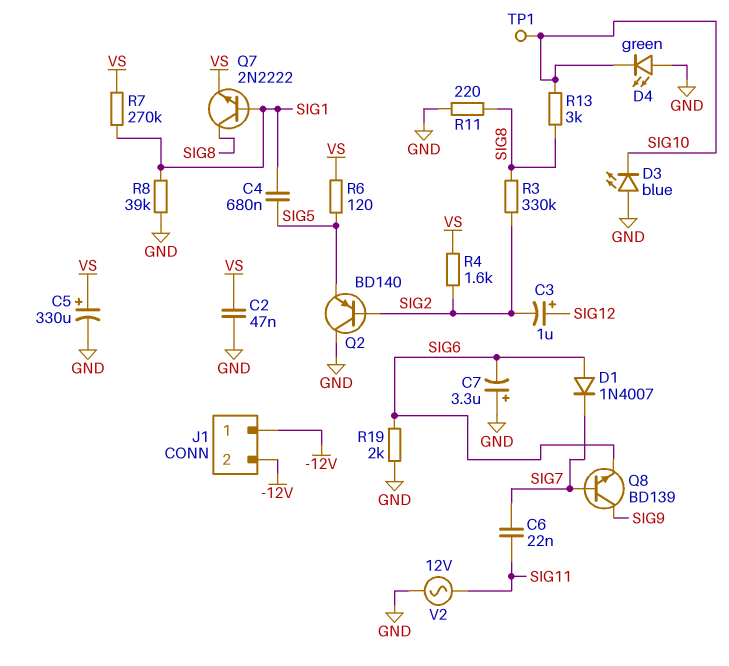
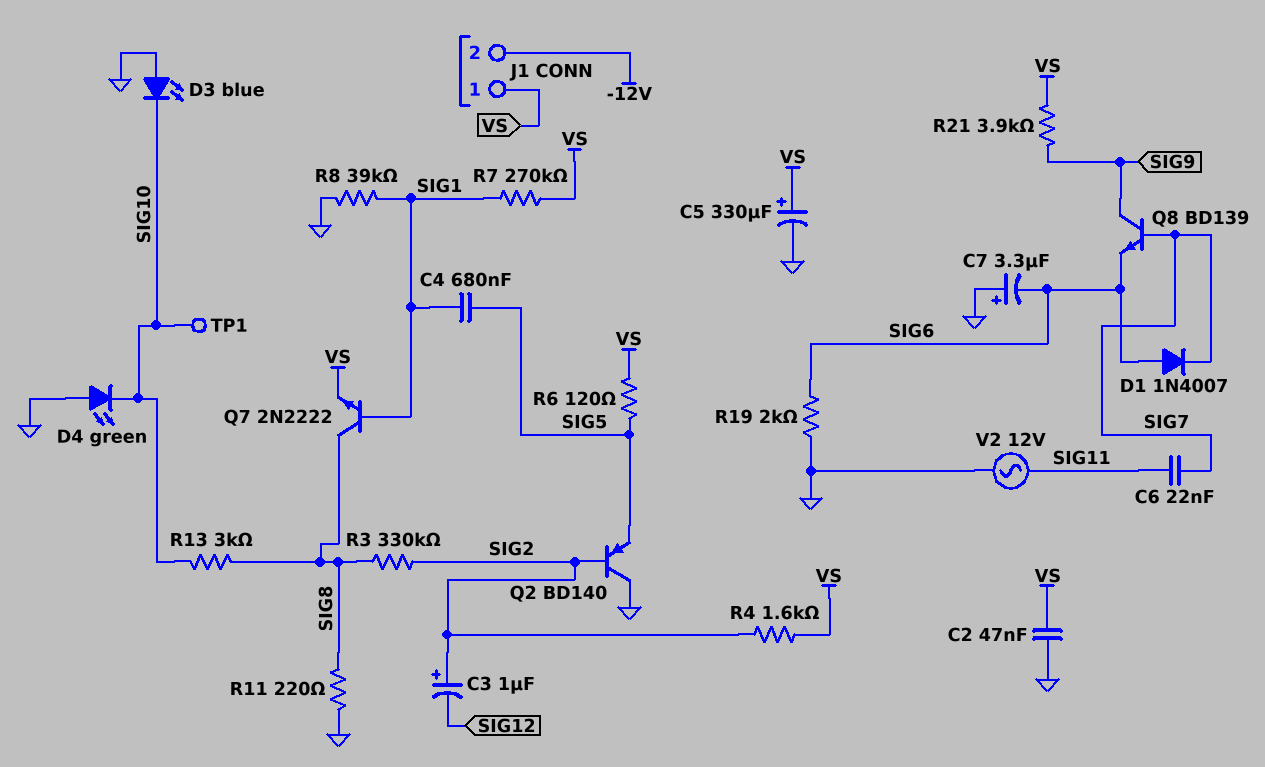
C3: 1uF (plus SIG12, minus SIG2) -> 1uF (plus SIG2, minus SIG12)
J1 pin 1: -12V -> VS
R21: none -> 3.9k (SIG9, VS)

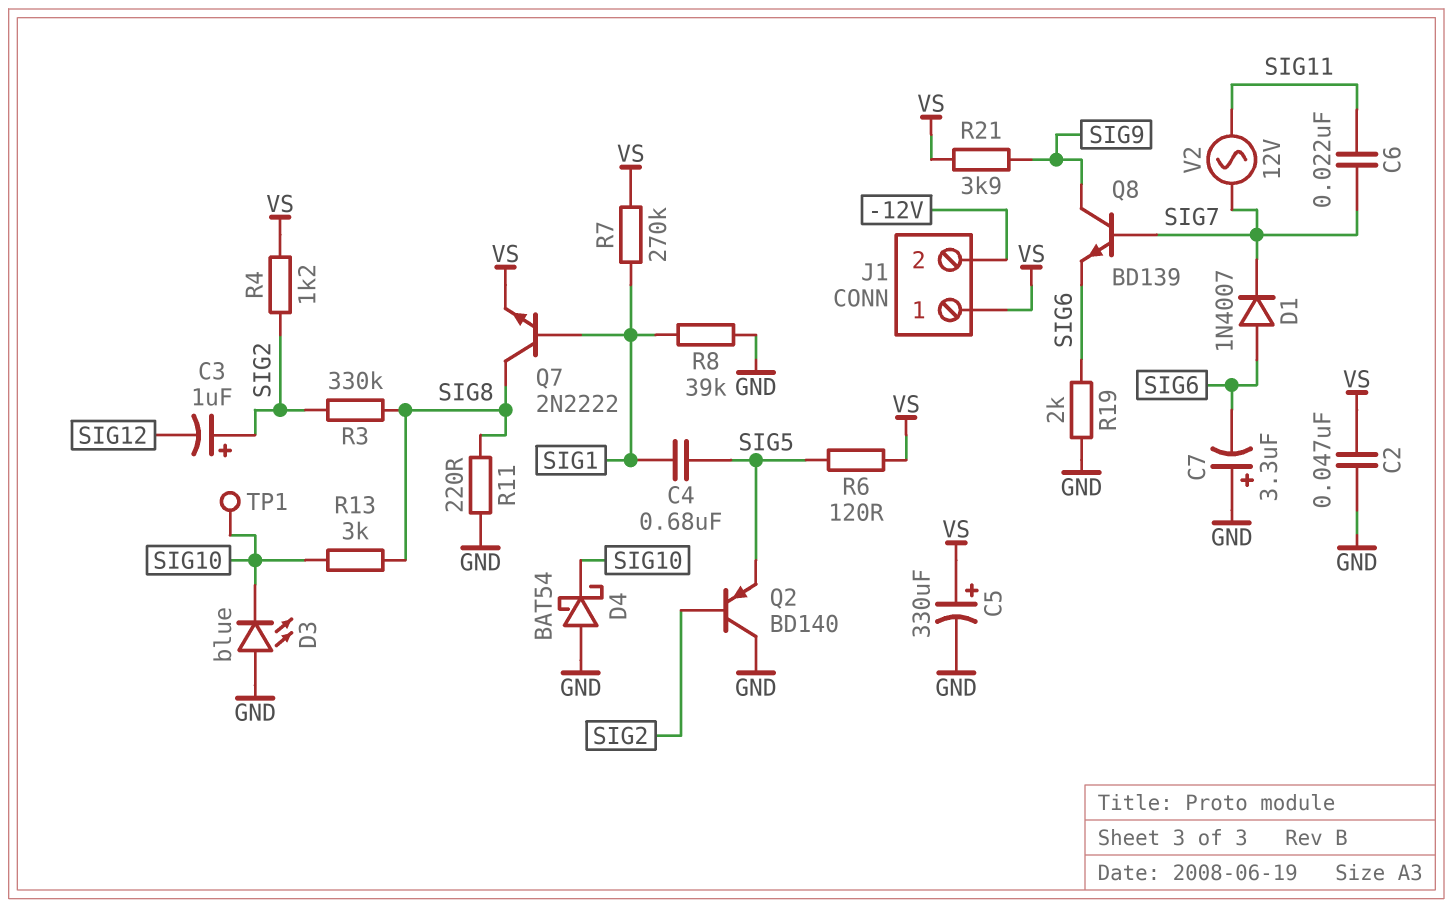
D4: LED green (A GND, K SIG10) -> schottky BAT54 (A GND, K SIG10)
R4: 1.6k (SIG2, VS) -> 1.2k (SIG2, VS)
V2: AC 12V (GND, SIG11) -> AC 12V (SIG7, SIG11)

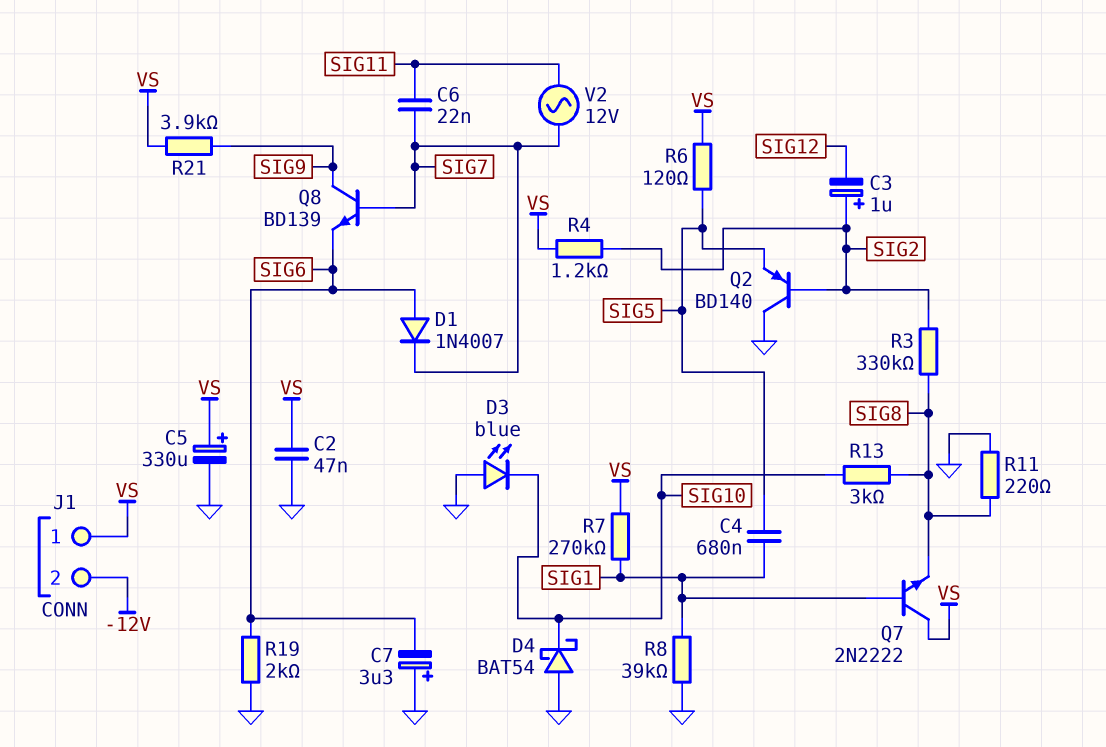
Q7: NPN 2N2222 (B SIG1, C SIG8, E VS) -> NPN 2N2222 (B SIG1, C VS, E SIG8)
TP1: test point (SIG10) -> none

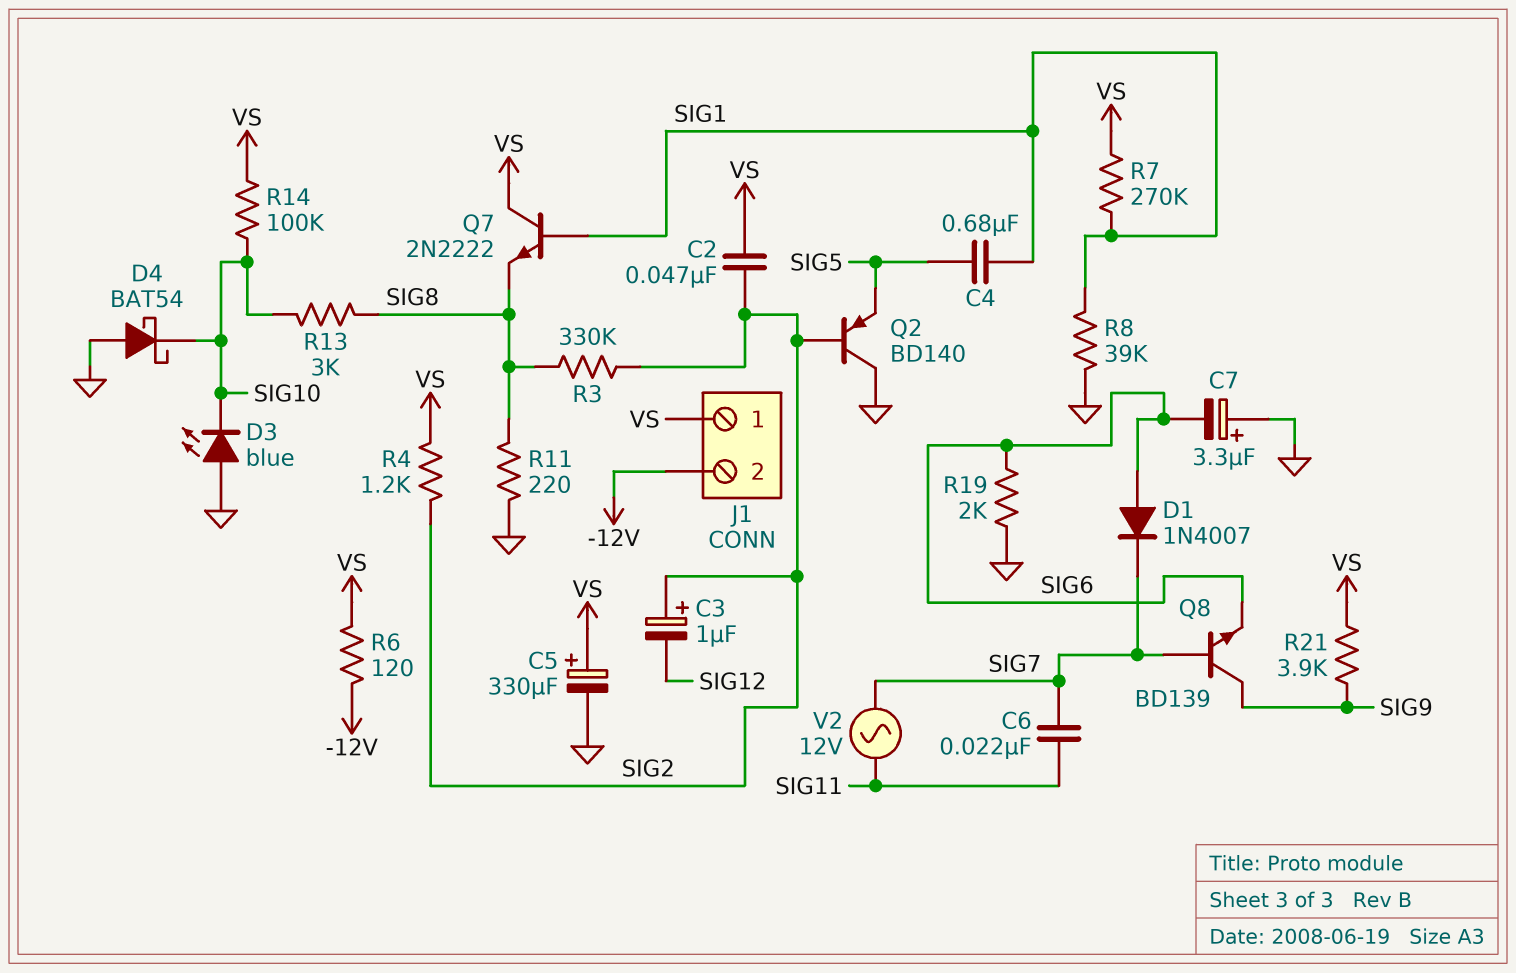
C2: 47nF (GND, VS) -> 47nF (SIG2, VS)
R6: 120 (SIG5, VS) -> 120 (-12V, VS)
R14: none -> 100k (SIG10, VS)

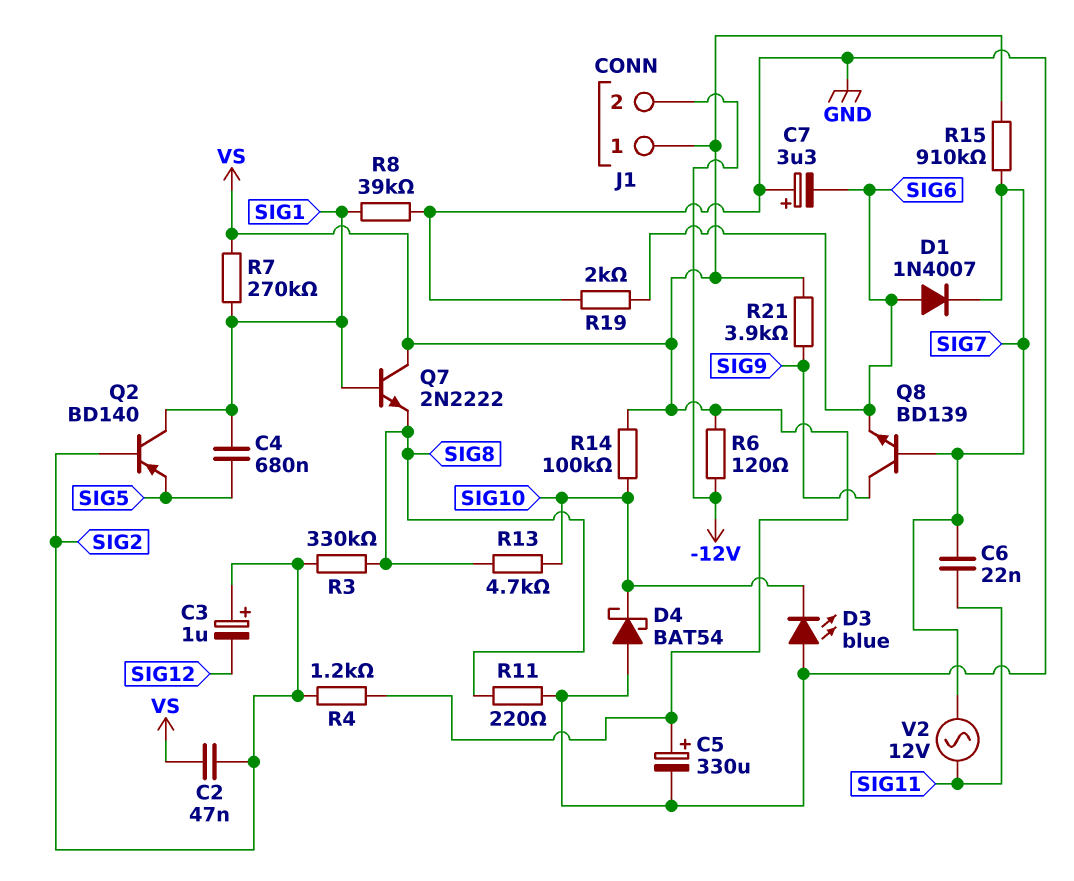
Q2: PNP BD140 (B SIG2, C GND, E SIG5) -> PNP BD140 (B SIG2, C SIG1, E SIG5)
R13: 3k (SIG8, SIG10) -> 4.7k (SIG8, SIG10)
R15: none -> 910k (SIG7, VS)

